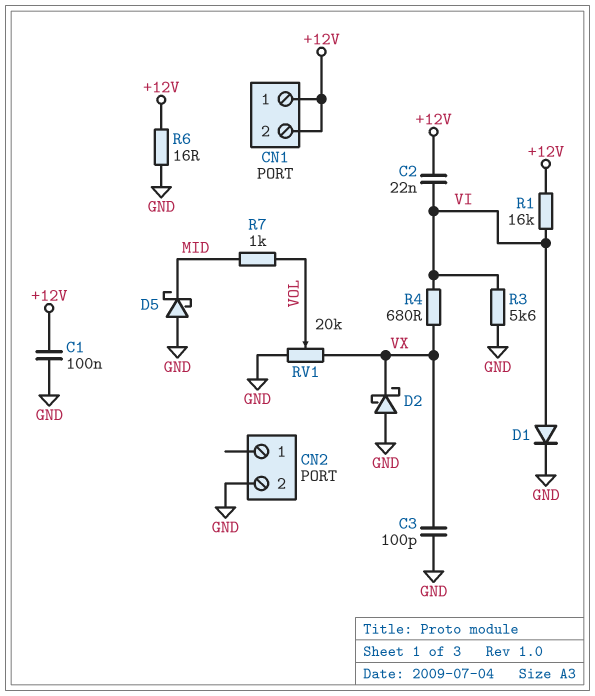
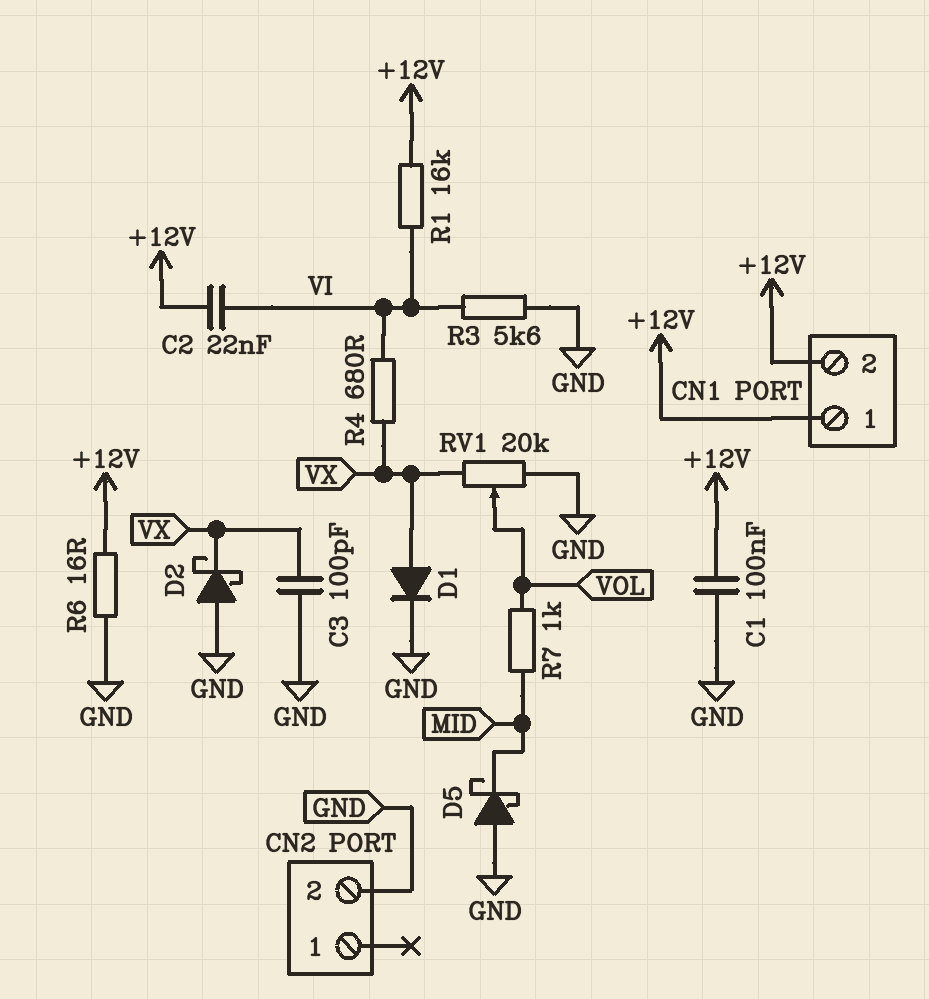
D1: diode (A VI, K GND) -> diode (A VX, K GND)

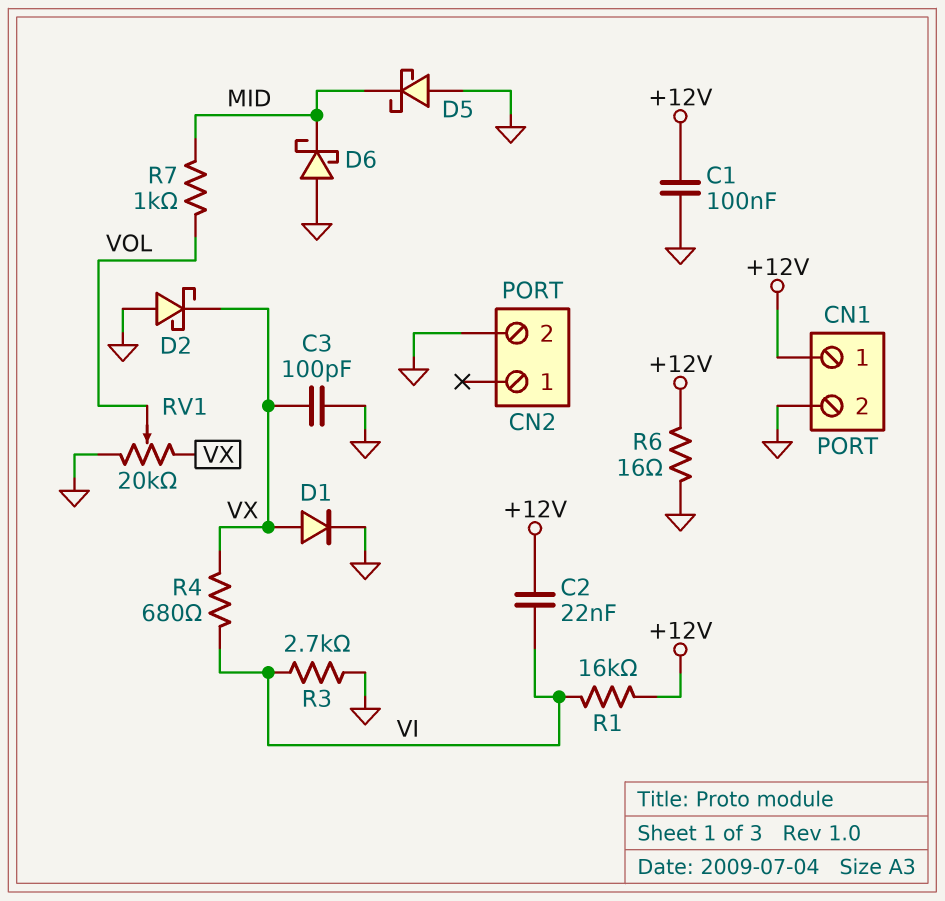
CN1 pin 2: +12V -> GND
D6: none -> schottky (A GND, K MID)
R3: 5.6k (GND, VI) -> 2.7k (GND, VI)

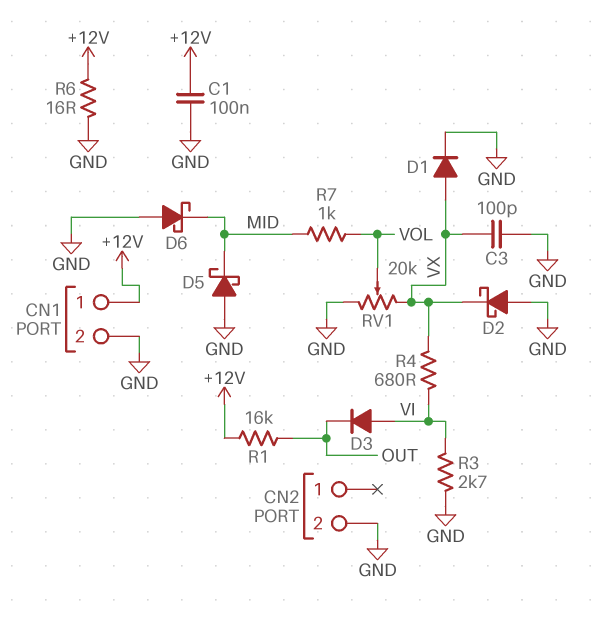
C2: 22nF (+12V, VI) -> none
D3: none -> diode (A VI, K OUT)
R1: 16k (+12V, VI) -> 16k (+12V, OUT)

